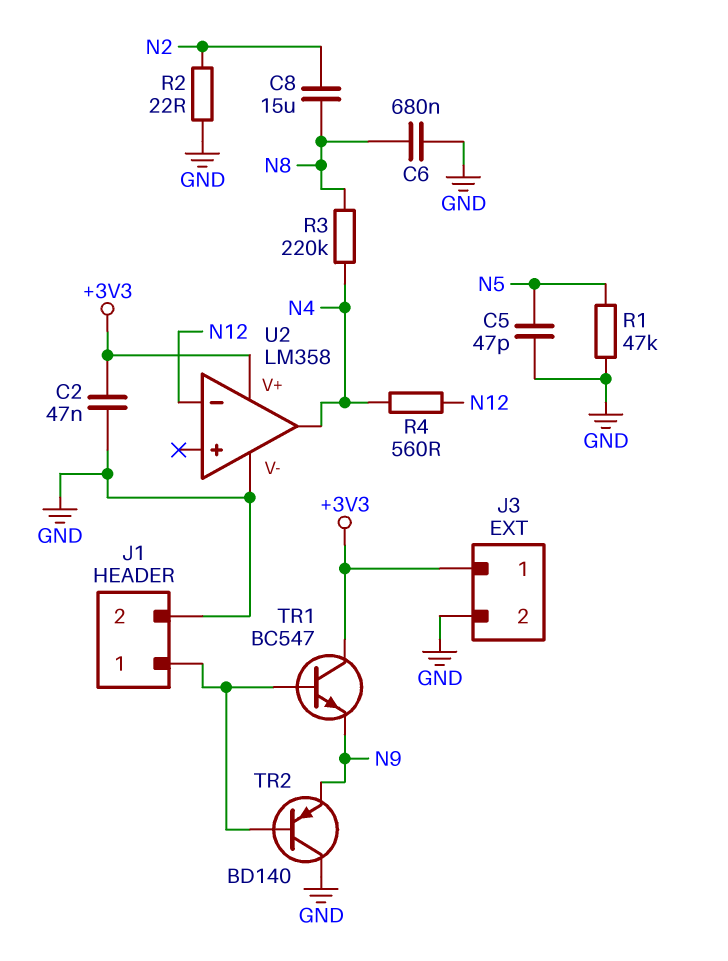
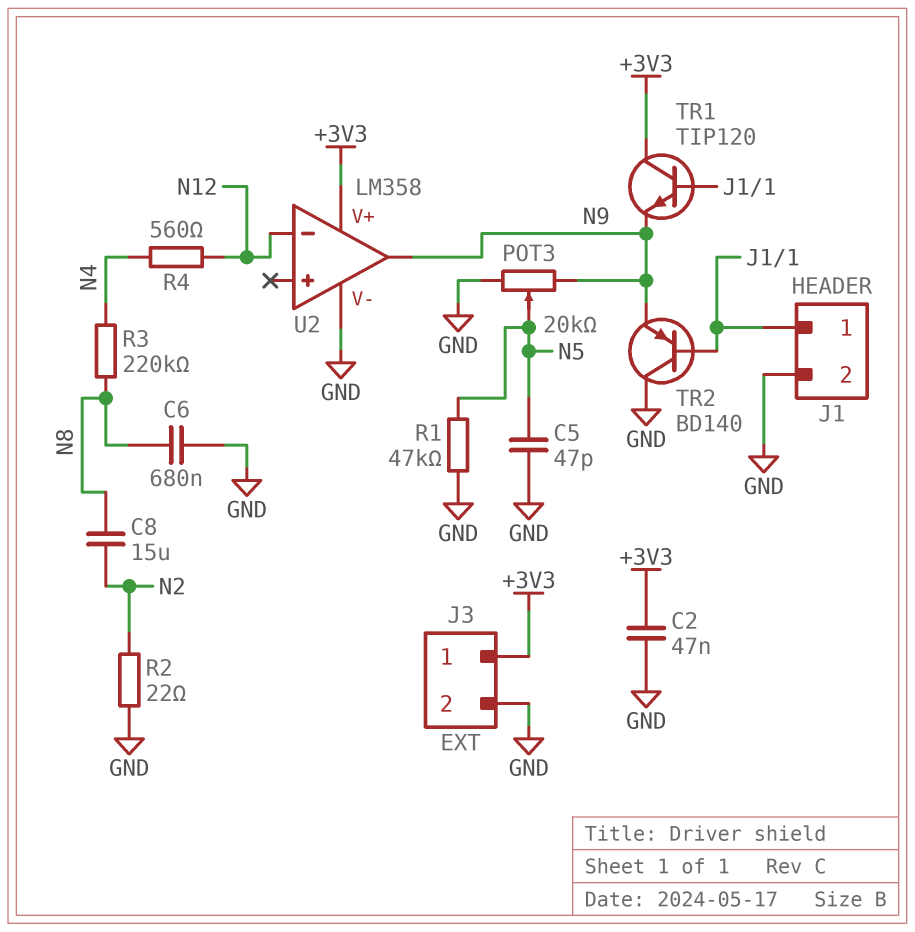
POT3: none -> 20k (GND, N9, wiper N5)
TR1: NPN BC547 (B J1/1, C +3V3, E N9) -> NPN TIP120 (B J1/1, C +3V3, E N9)
U2 pin out: N4 -> N9

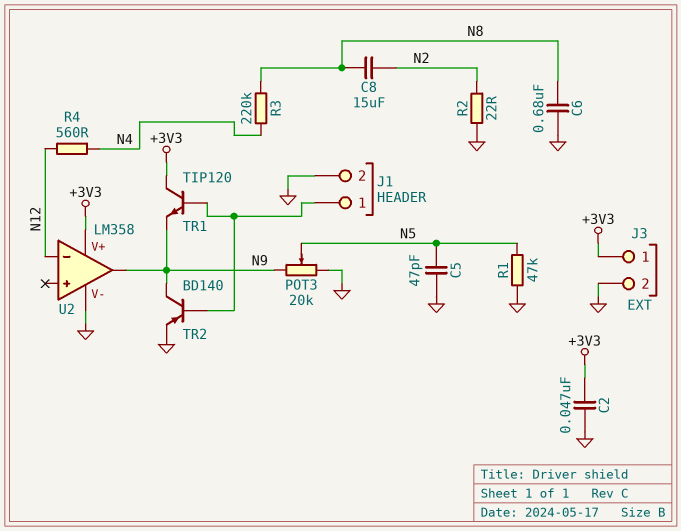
TR2: PNP BD140 (B J1/1, C GND, E N9) -> PNP BD140 (B J1/1, C N9, E GND)

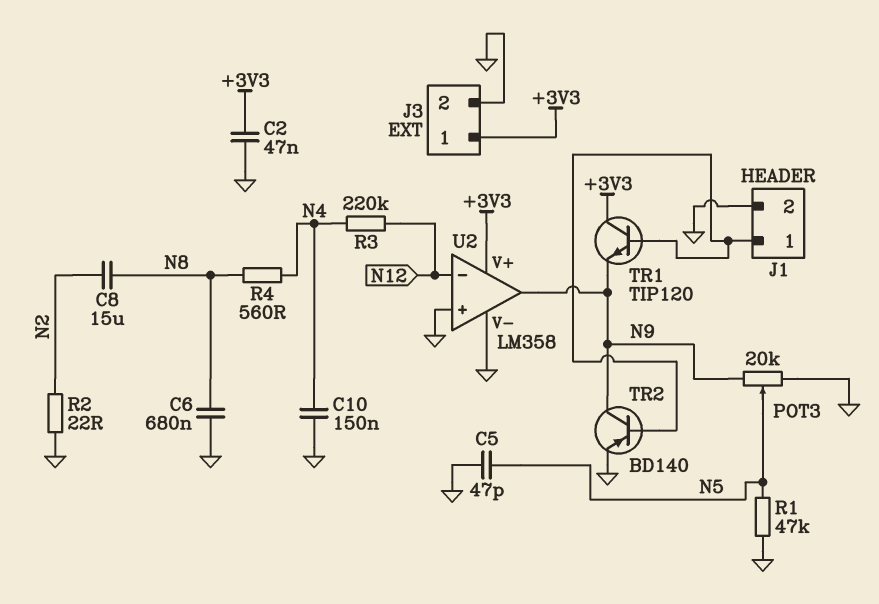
C10: none -> 150nF (GND, N4)
R3: 220k (N4, N8) -> 220k (N4, N12)
R4: 560 (N4, N12) -> 560 (N4, N8)
U2 pin in+: none -> GND

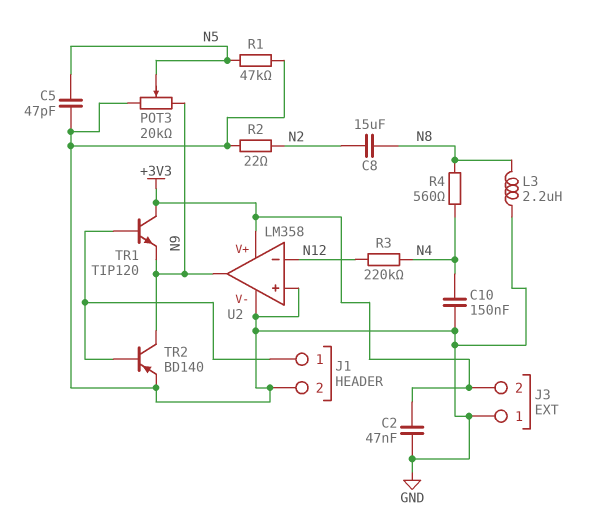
C6: 680nF (GND, N8) -> none
J3 pin 1: +3V3 -> GND
J3 pin 2: GND -> +3V3
L3: none -> 2.2uH (GND, N8)

